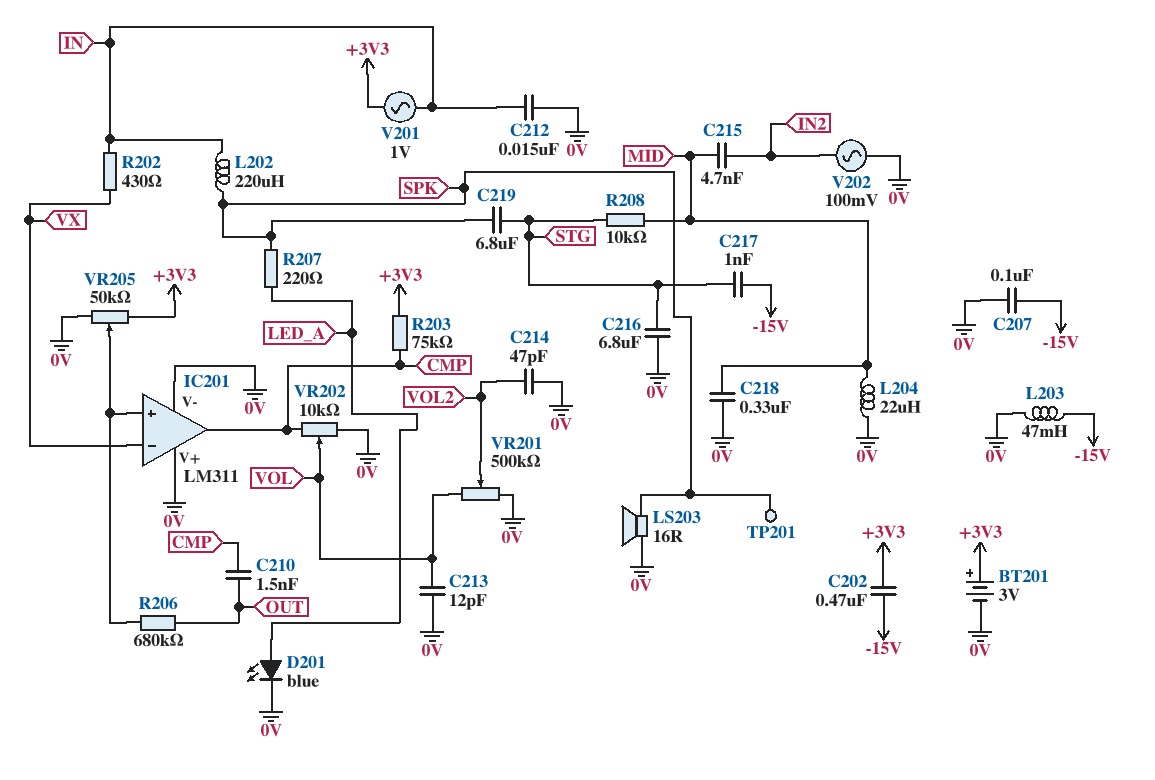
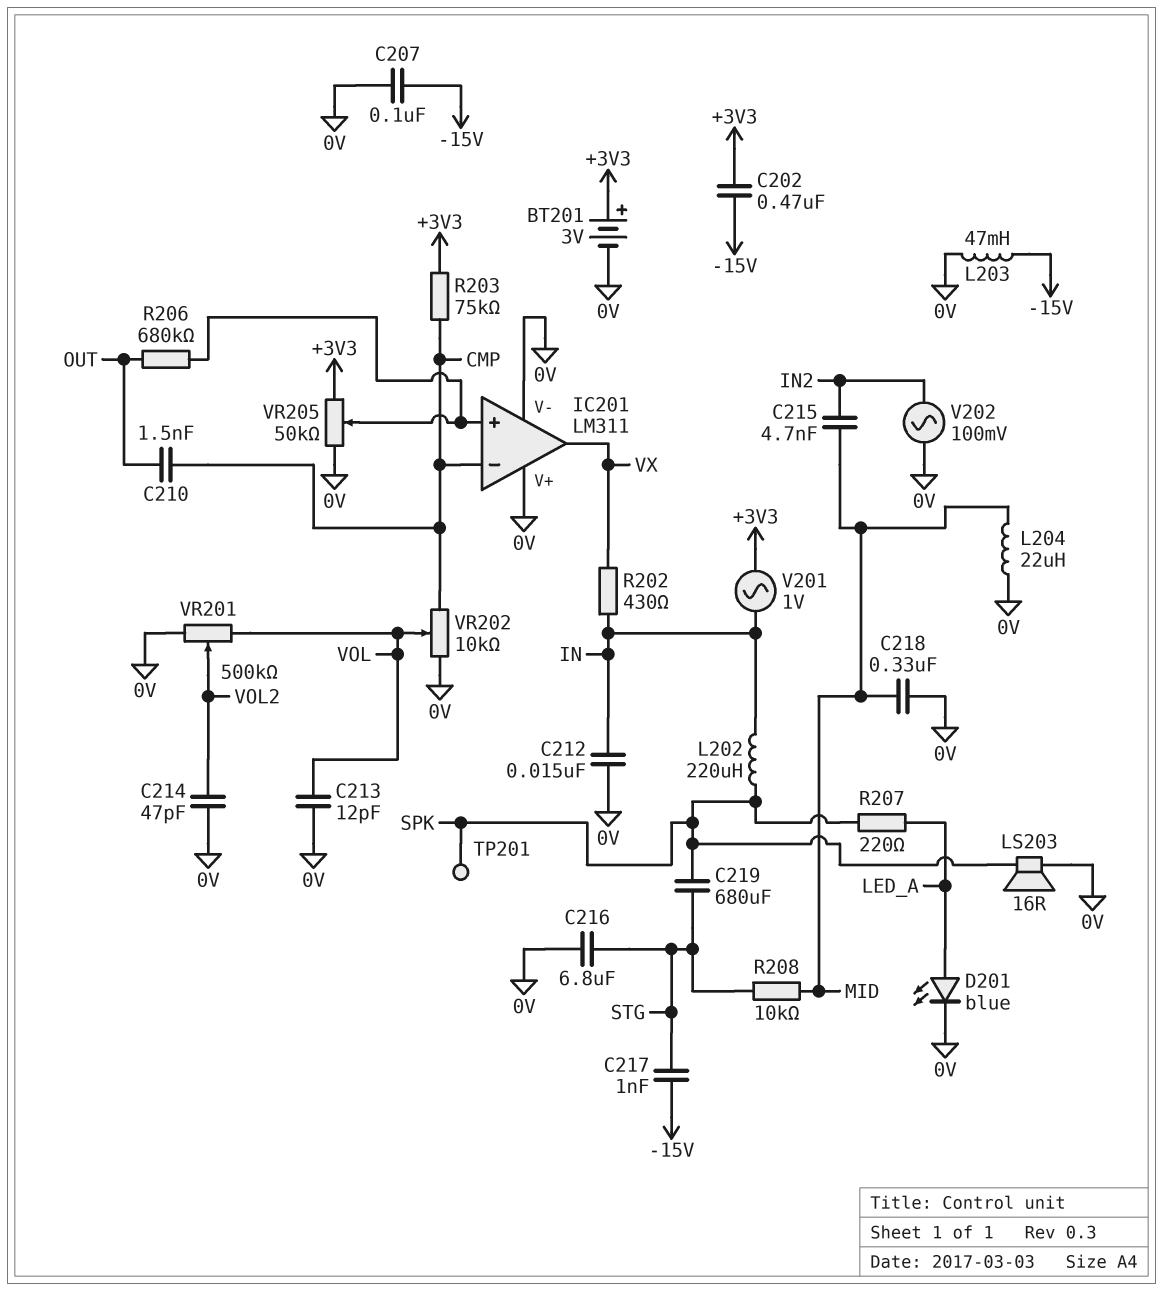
C219: 6.8uF (SPK, STG) -> 680uF (SPK, STG)
IC201 pin in-: VX -> CMP
IC201 pin out: CMP -> VX

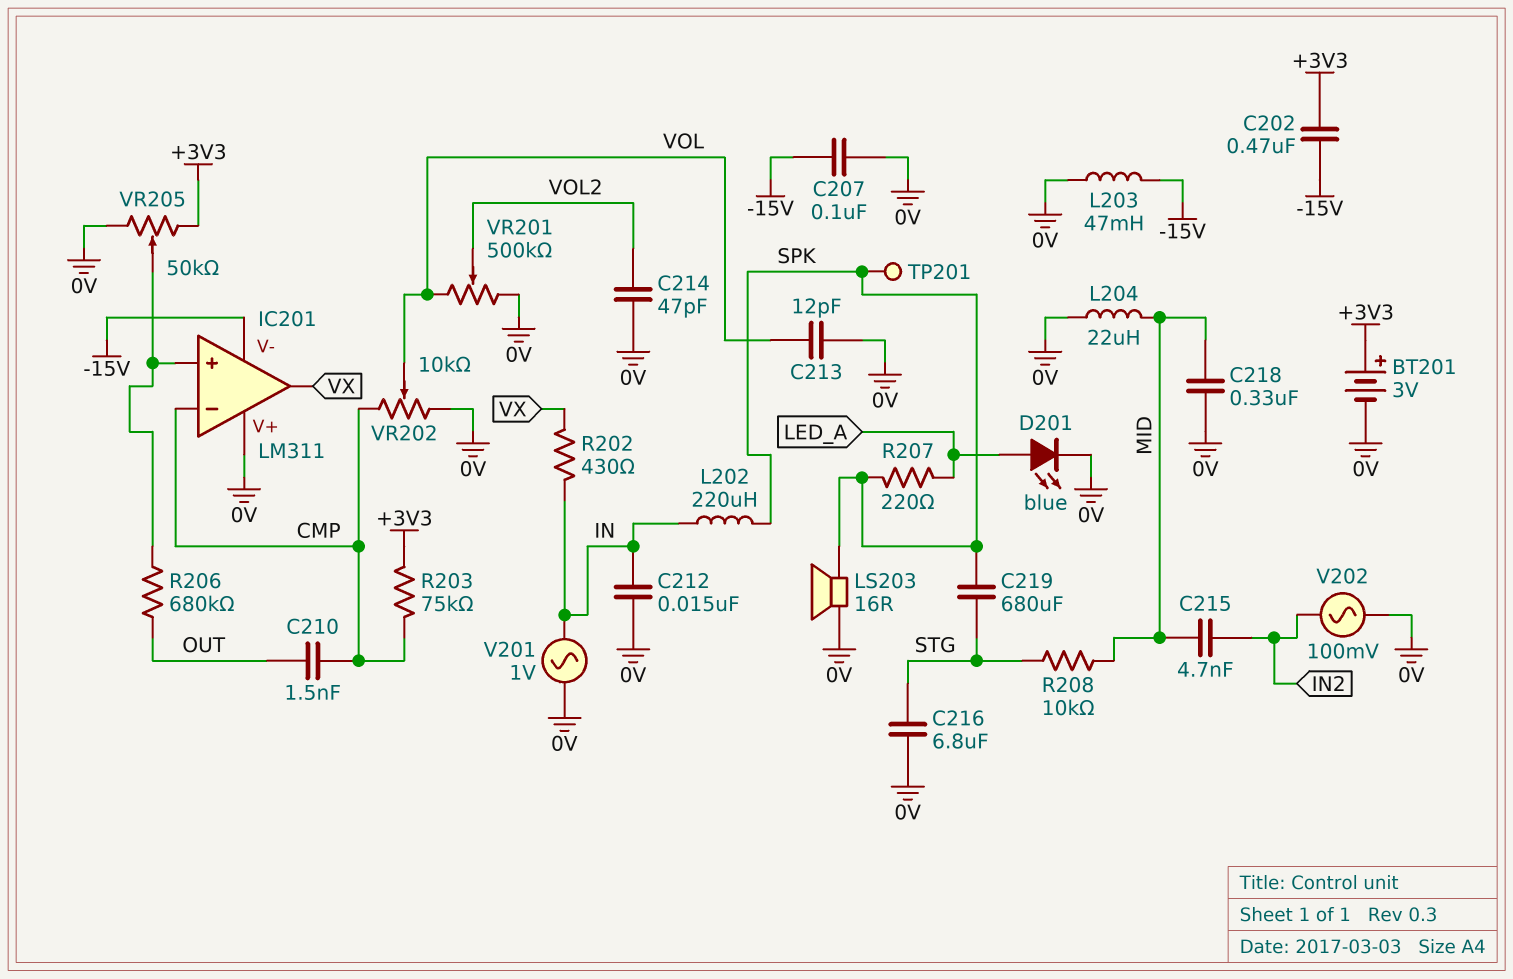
C217: 1nF (-15V, STG) -> none
IC201 pin V-: 0V -> -15V
V201: AC 1V (+3V3, IN) -> AC 1V (0V, IN)

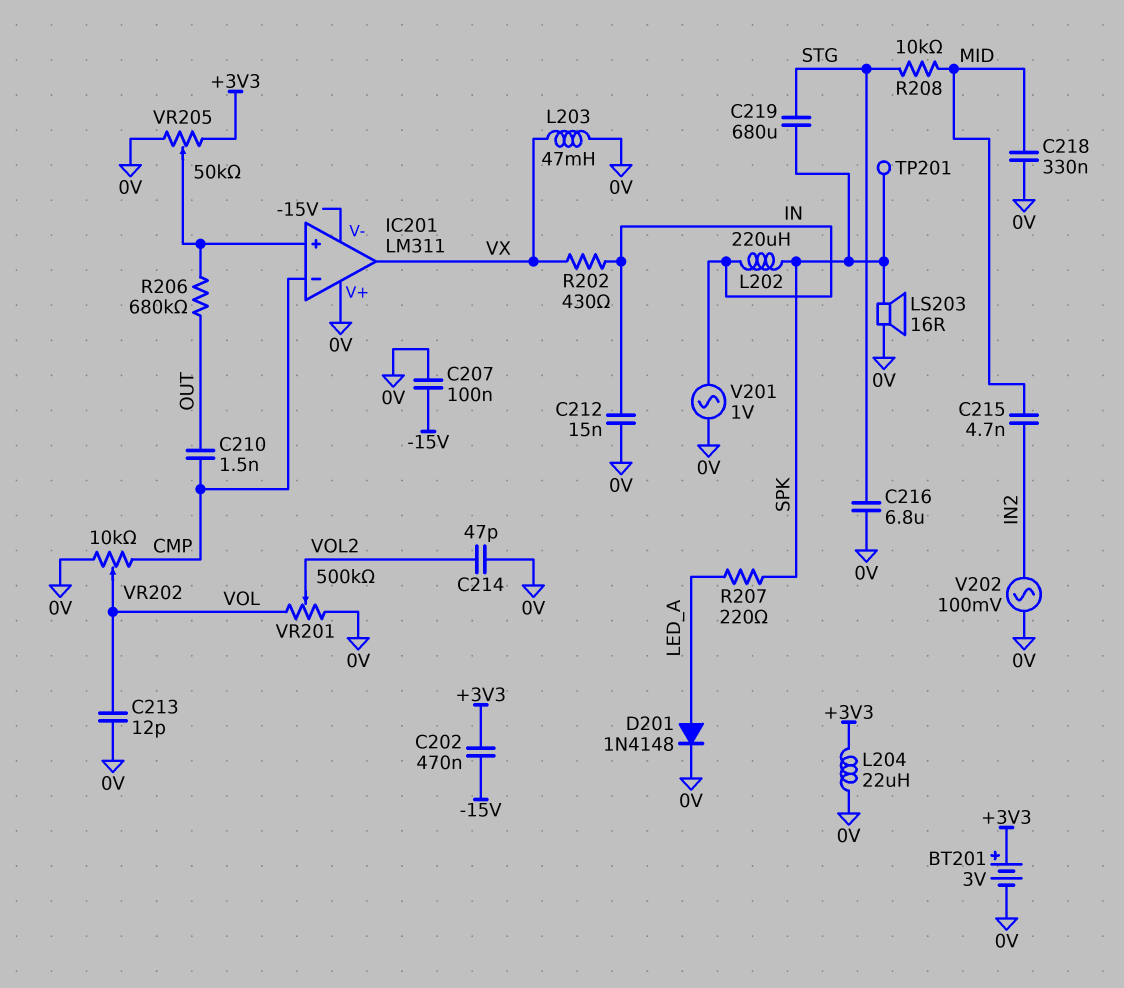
D201: LED blue (A LED_A, K 0V) -> diode 1N4148 (A LED_A, K 0V)
L203: 47mH (-15V, 0V) -> 47mH (0V, VX)
L204: 22uH (0V, MID) -> 22uH (+3V3, 0V)
R203: 75k (+3V3, CMP) -> none

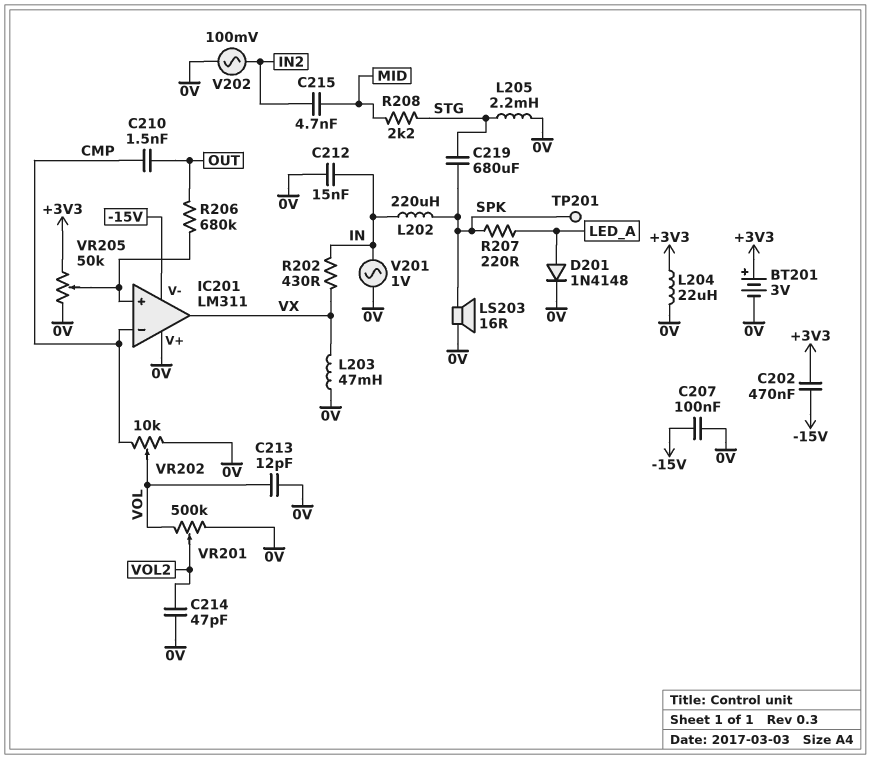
C216: 6.8uF (0V, STG) -> none
C218: 330nF (0V, MID) -> none
L205: none -> 2.2mH (0V, STG)
R208: 10k (MID, STG) -> 2.2k (MID, STG)

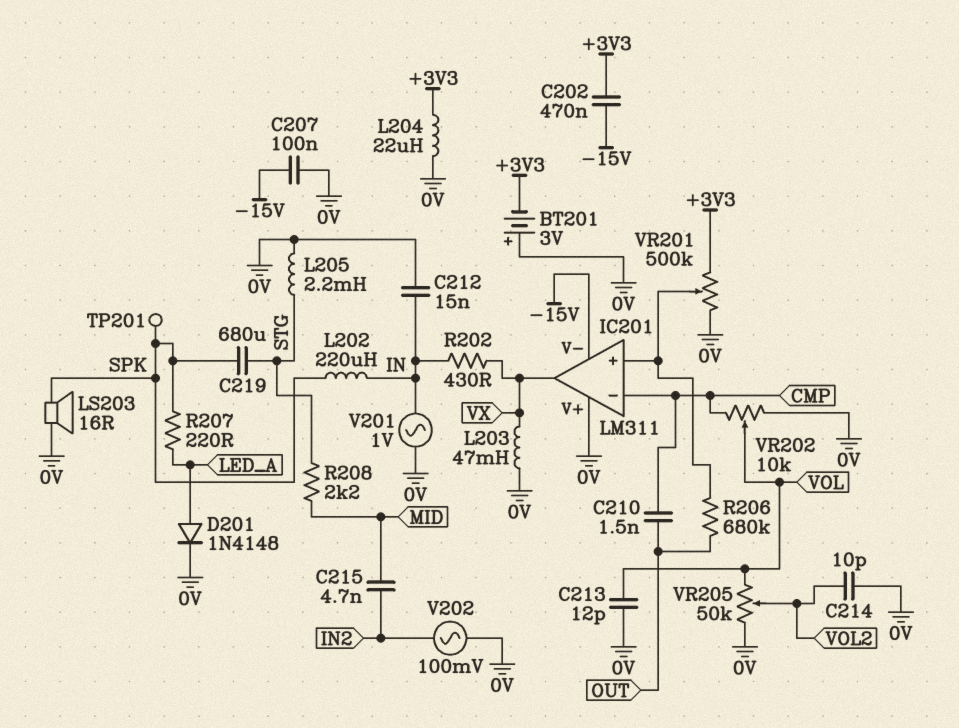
BT201: 3V (plus +3V3, minus 0V) -> 3V (plus 0V, minus +3V3)
C214: 47pF (0V, VOL2) -> 10pF (0V, VOL2)
VR201: 500k (0V, VOL, wiper VOL2) -> 500k (+3V3, 0V, wiper IC201/in+)
VR205: 50k (+3V3, 0V, wiper IC201/in+) -> 50k (0V, VOL, wiper VOL2)

